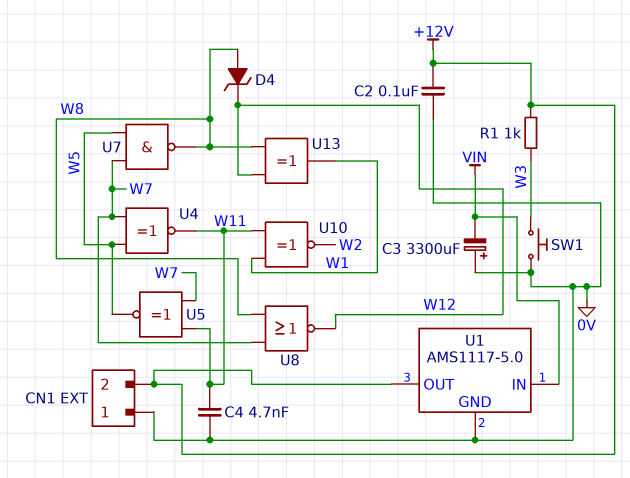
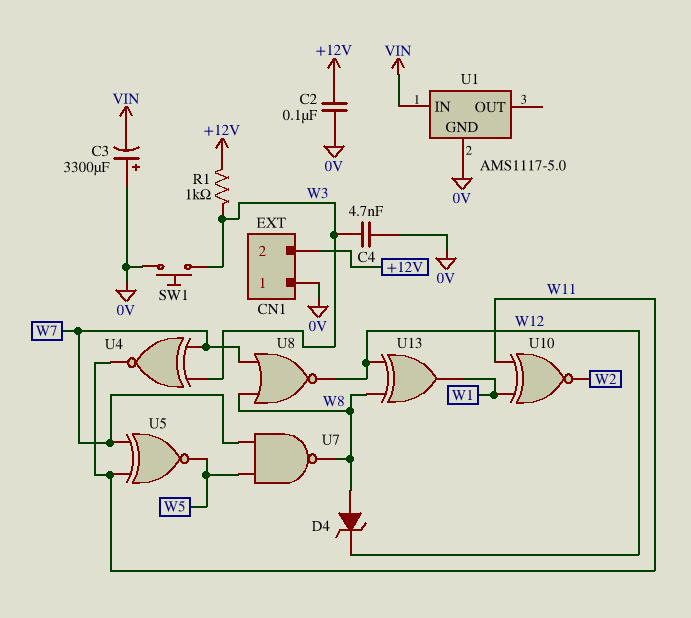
C4: 4.7nF (0V, W11) -> 4.7nF (0V, W3)
U1 pin OUT: +12V -> none
U4: XNOR (in W5, in W7, out W11) -> XNOR (in W3, in W7, out W11)

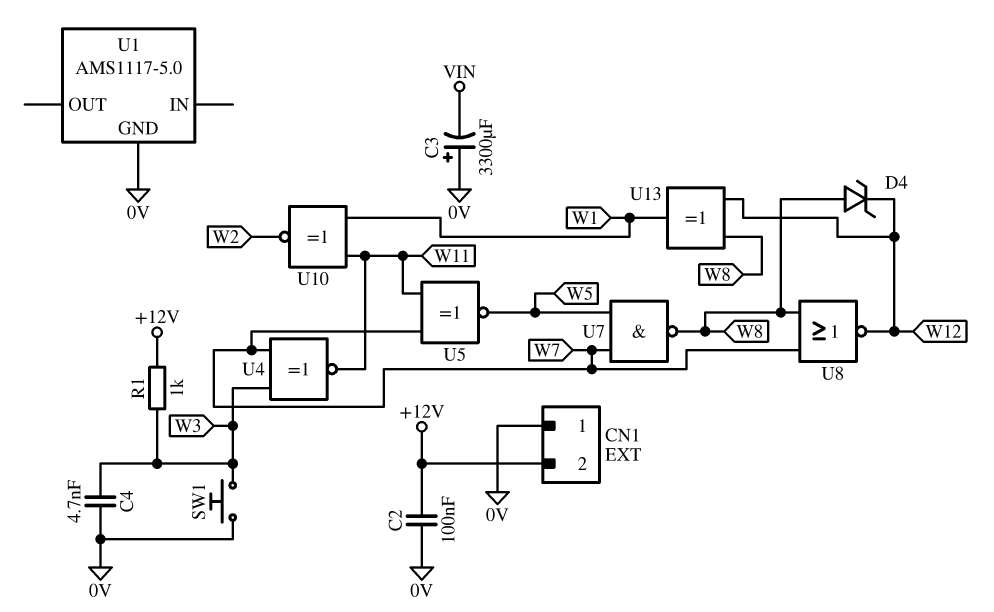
U1 pin IN: VIN -> none

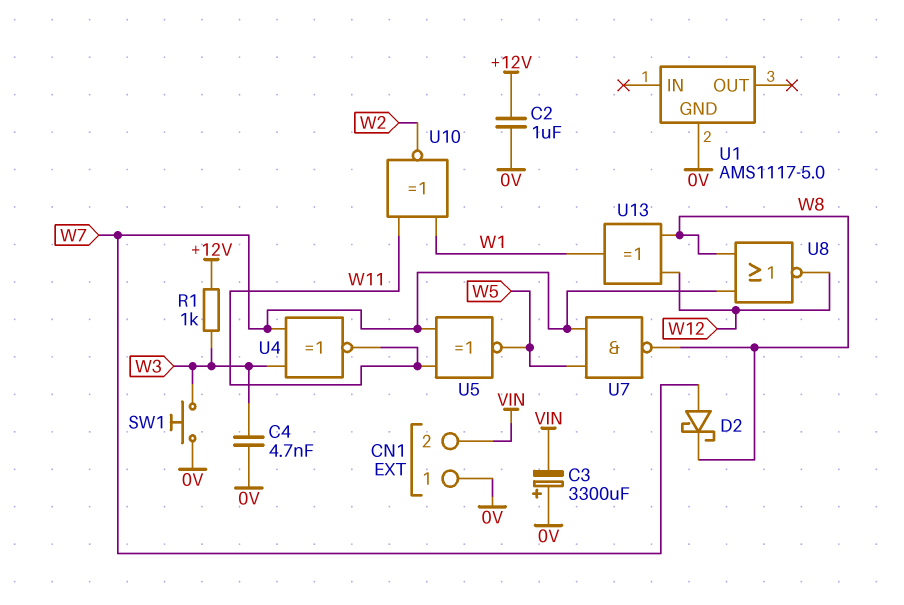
C2: 100nF (+12V, 0V) -> 1uF (+12V, 0V)
CN1 pin 2: +12V -> VIN
D2: none -> schottky (A W7, K W8)
D4: zener (A W8, K W12) -> none

